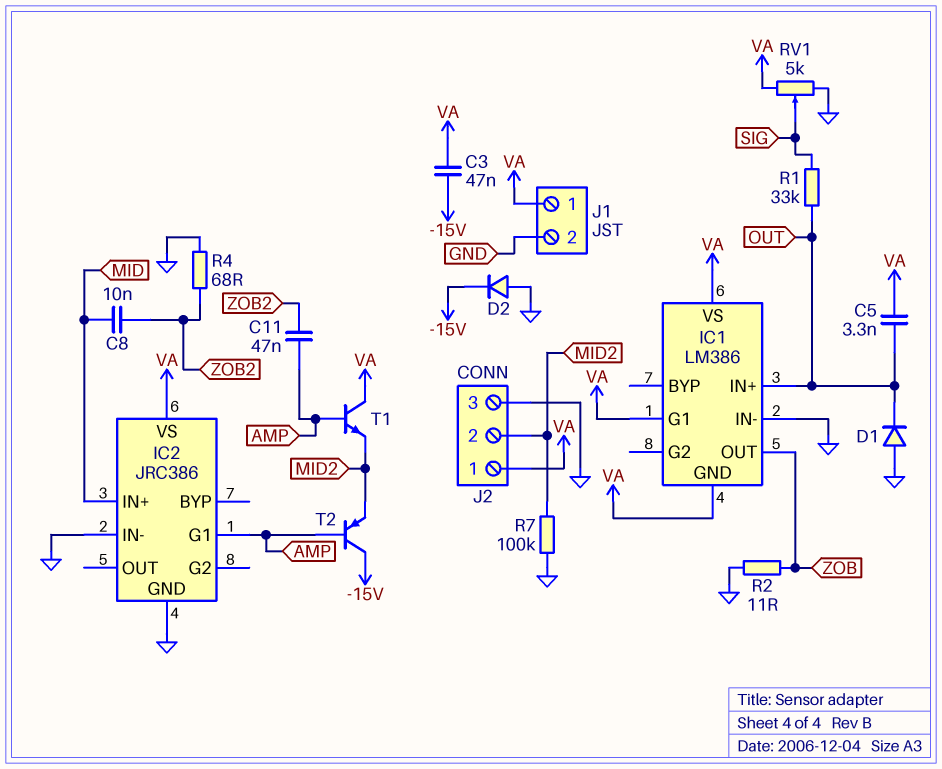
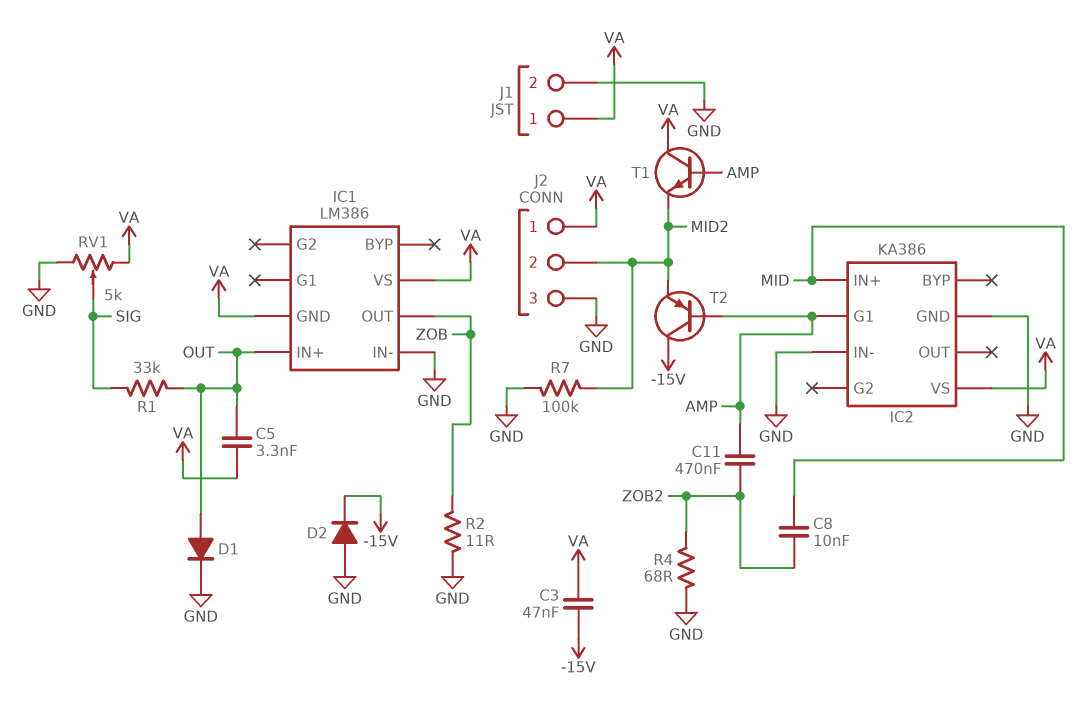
C11: 47nF (AMP, ZOB2) -> 470nF (AMP, ZOB2)
D1: diode (A GND, K OUT) -> diode (A OUT, K GND)
IC1 pin G1: VA -> none
IC2: JRC386 -> KA386

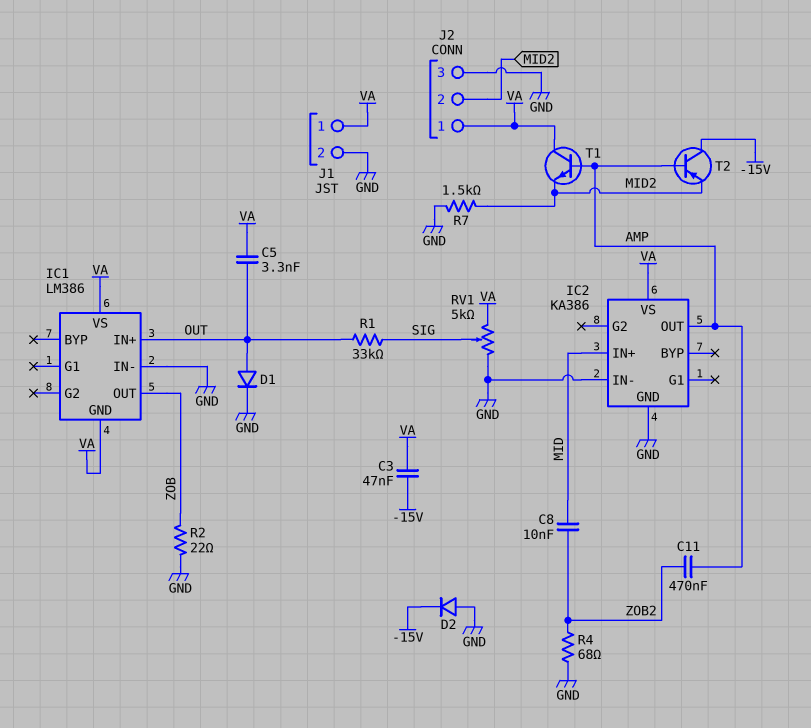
IC2 pin G1: AMP -> none
IC2 pin OUT: none -> AMP
R2: 11 (GND, ZOB) -> 22 (GND, ZOB)
R7: 100k (GND, MID2) -> 1.5k (GND, MID2)

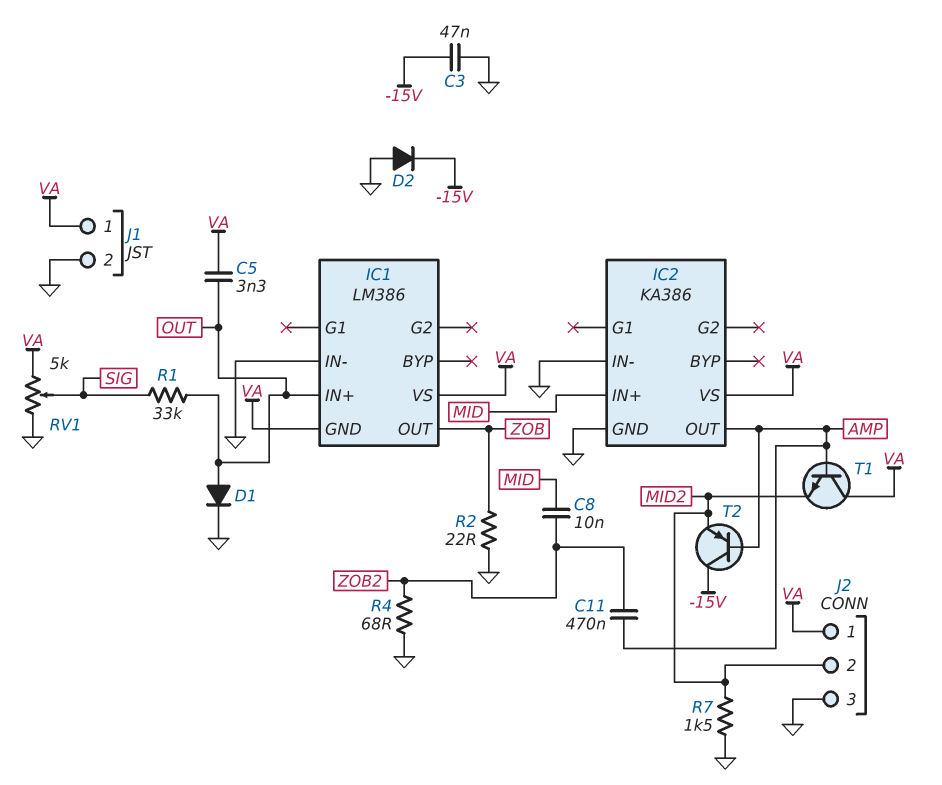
C3: 47nF (-15V, VA) -> 47nF (-15V, GND)

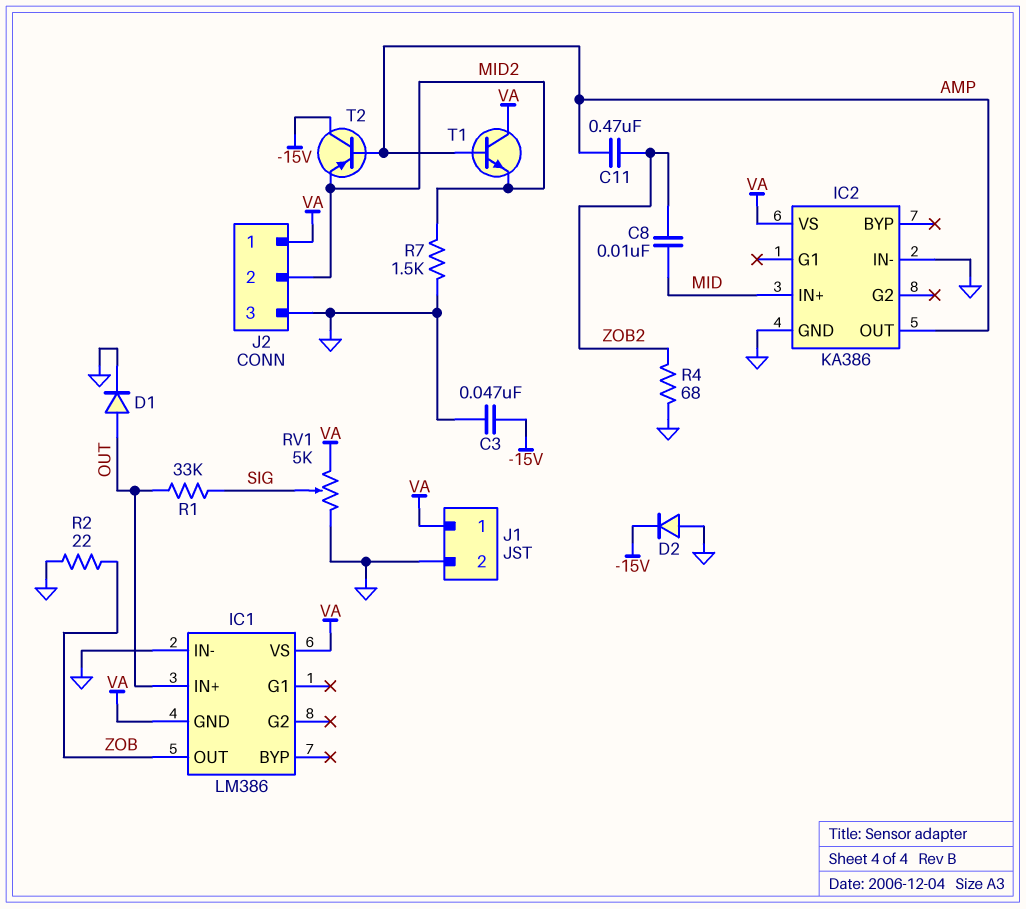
C5: 3.3nF (OUT, VA) -> none

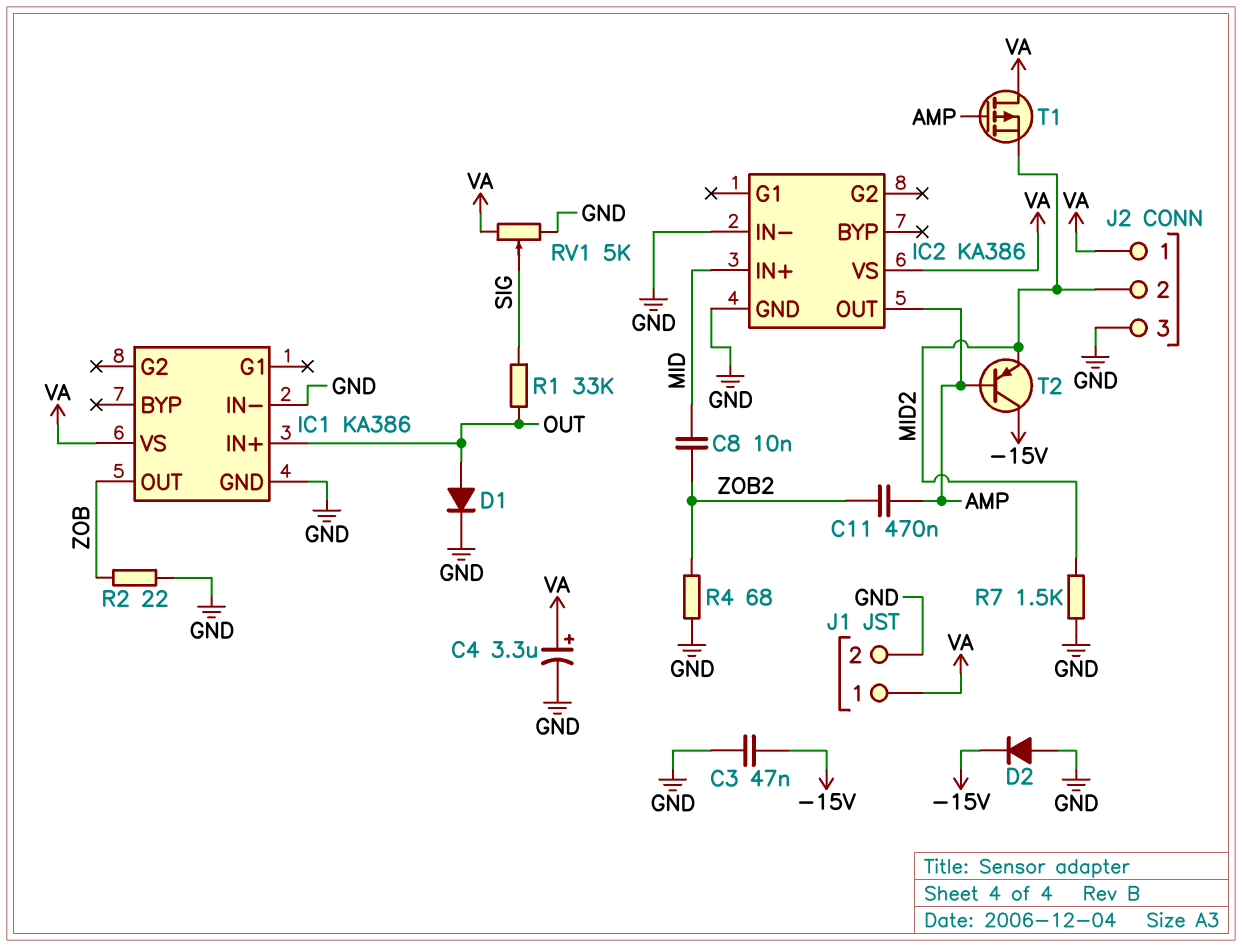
C4: none -> 3.3uF (plus VA, minus GND)
IC1: LM386 -> KA386
IC1 pin GND: VA -> GND
T1: NPN (B AMP, C VA, E MID2) -> PMOS (G AMP, D VA, S MID2)

